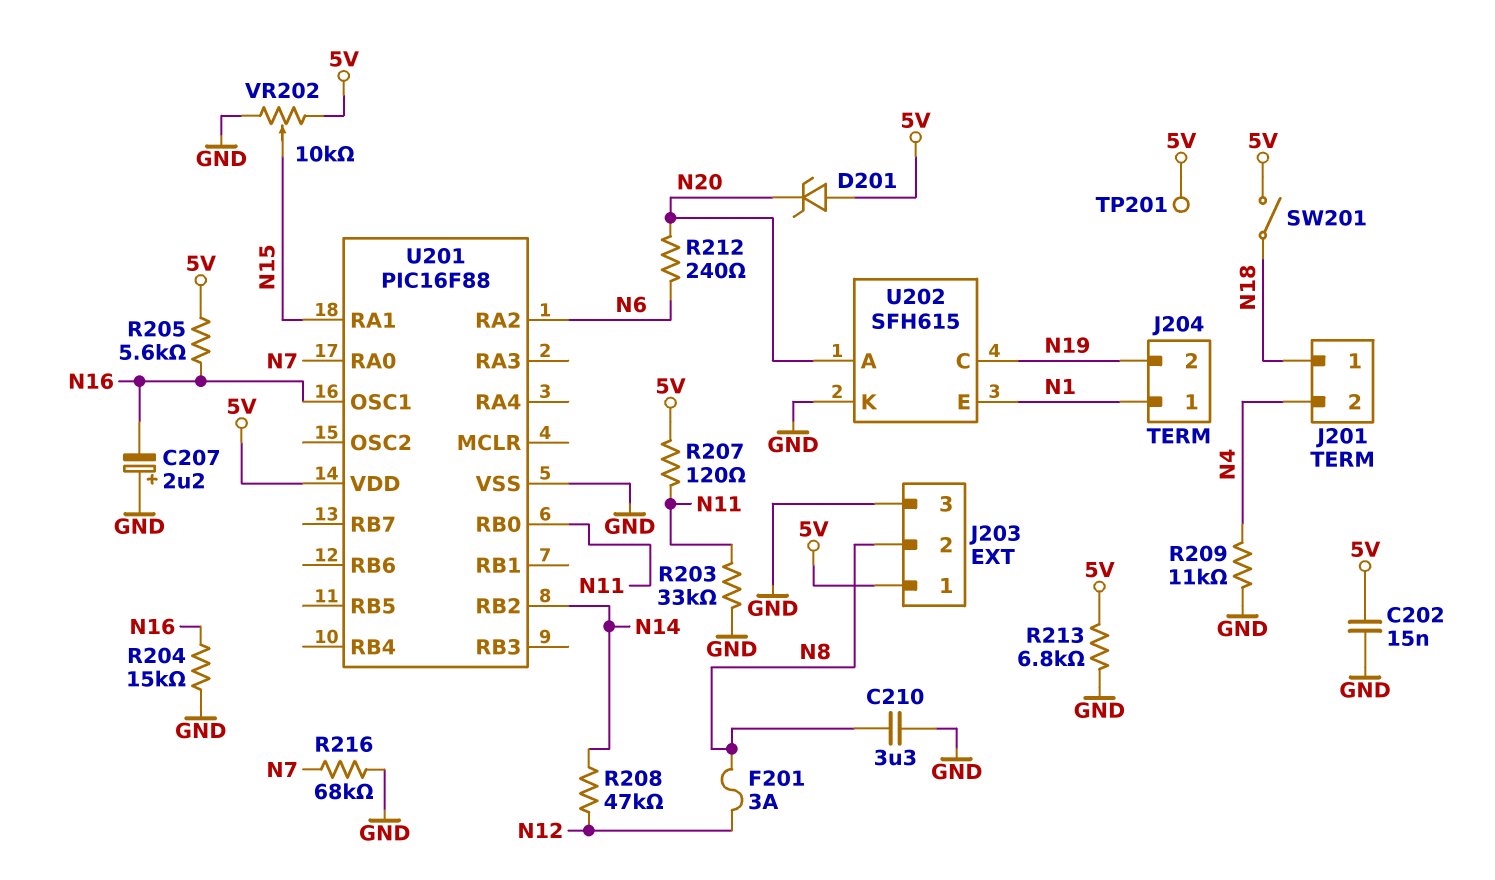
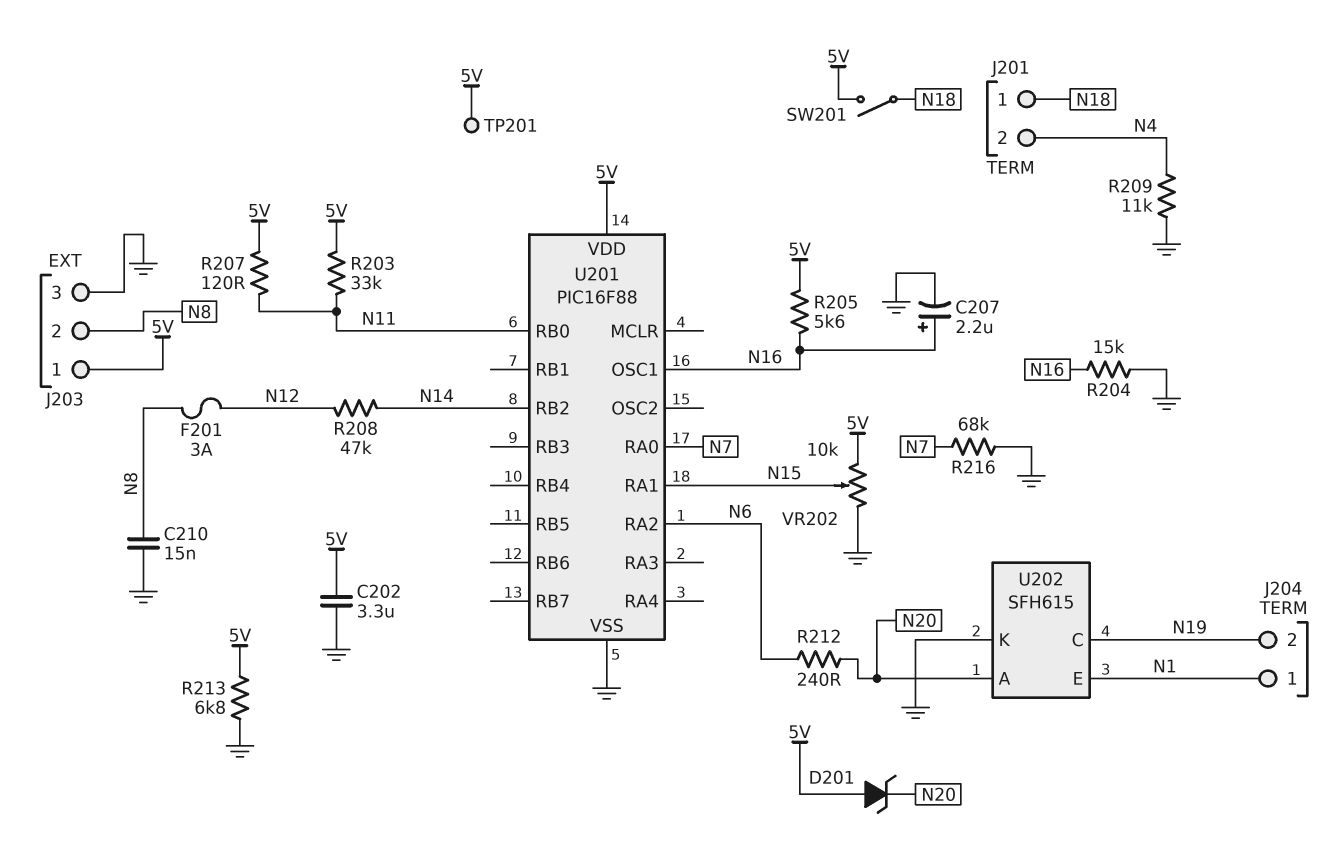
C202: 15nF (5V, GND) -> 3.3uF (5V, GND)
C207: 2.2uF (plus GND, minus N16) -> 2.2uF (plus N16, minus GND)
C210: 3.3uF (GND, N8) -> 15nF (GND, N8)
R203: 33k (GND, N11) -> 33k (5V, N11)

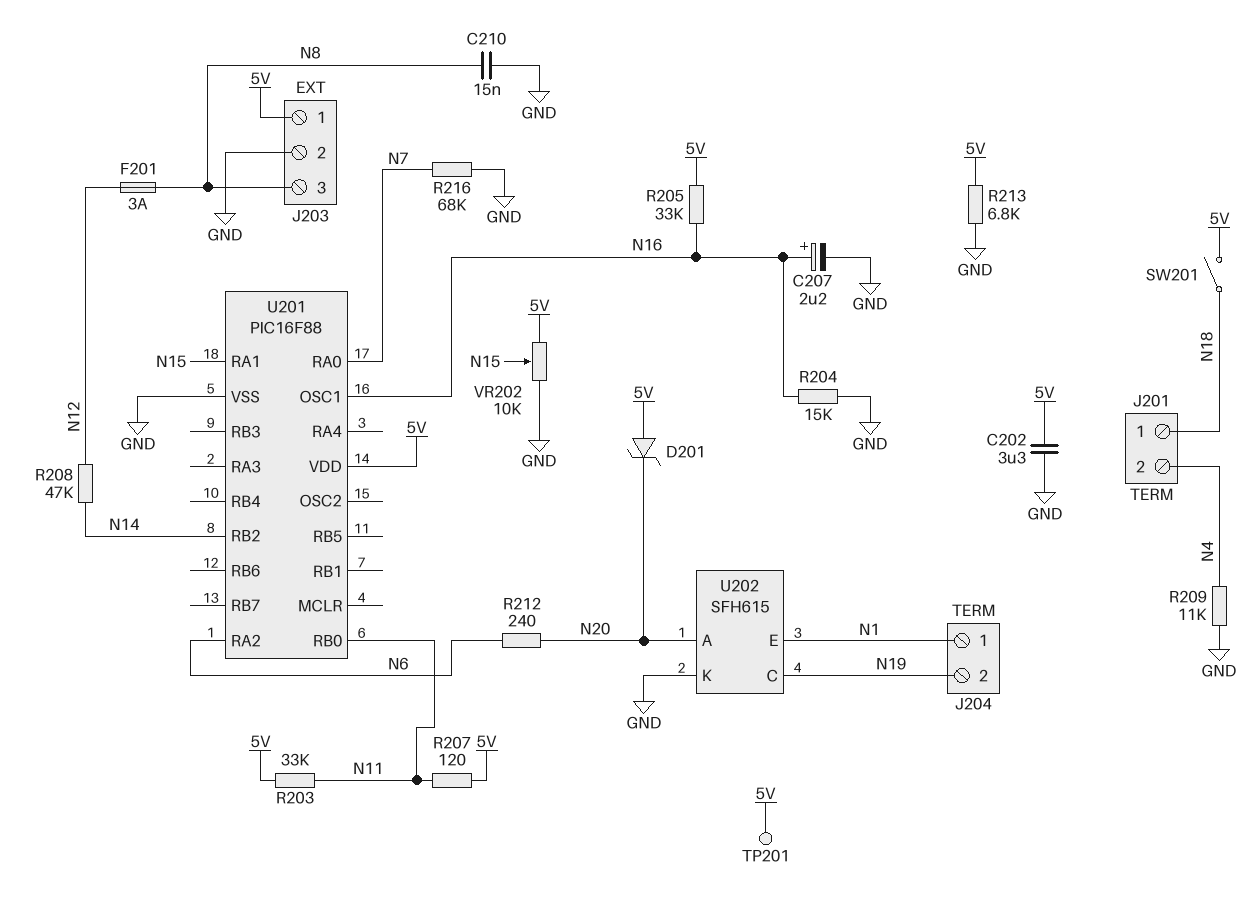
J203 pin 2: N8 -> GND
J203 pin 3: GND -> N8
R205: 5.6k (5V, N16) -> 33k (5V, N16)

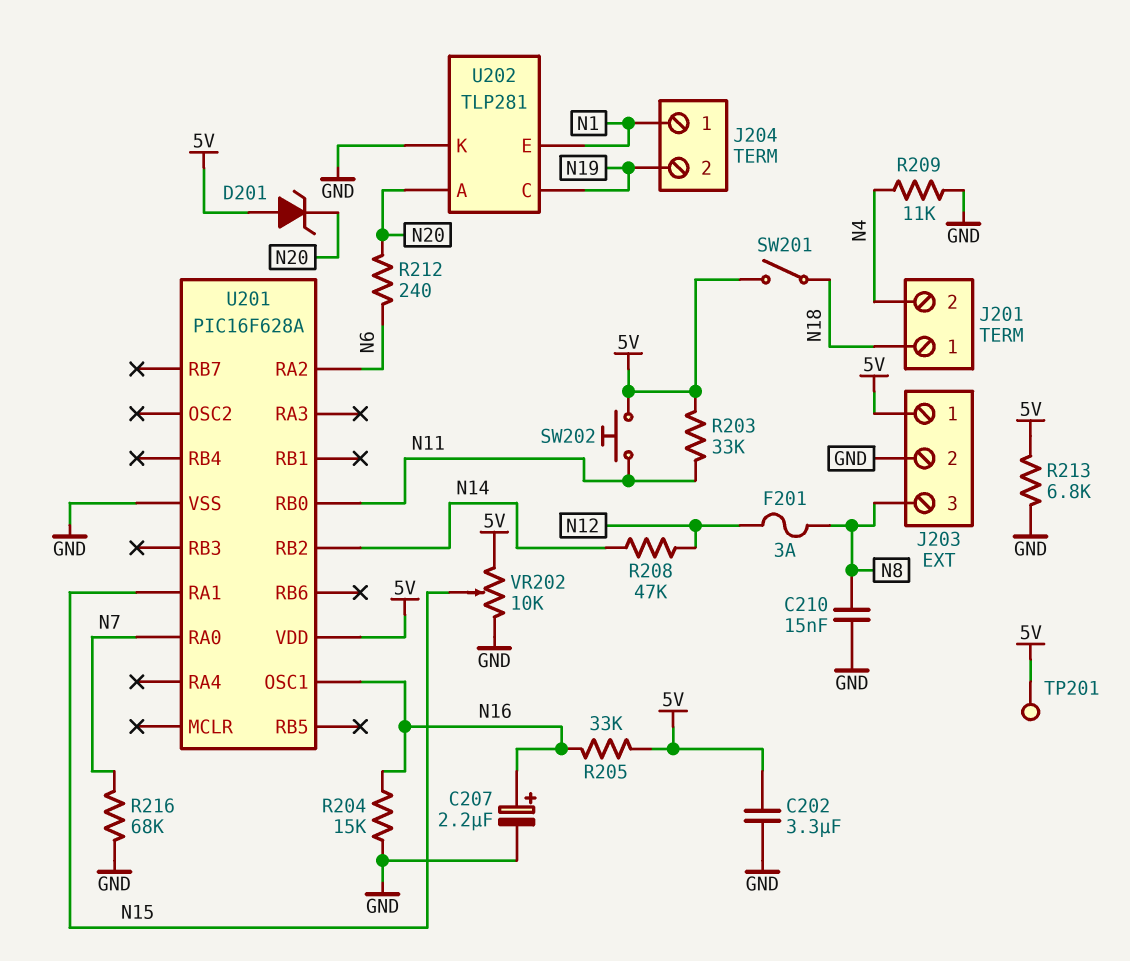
R207: 120 (5V, N11) -> none
SW202: none -> button (5V, N11)
U201: PIC16F88 -> PIC16F628A
U202: SFH615 -> TLP281

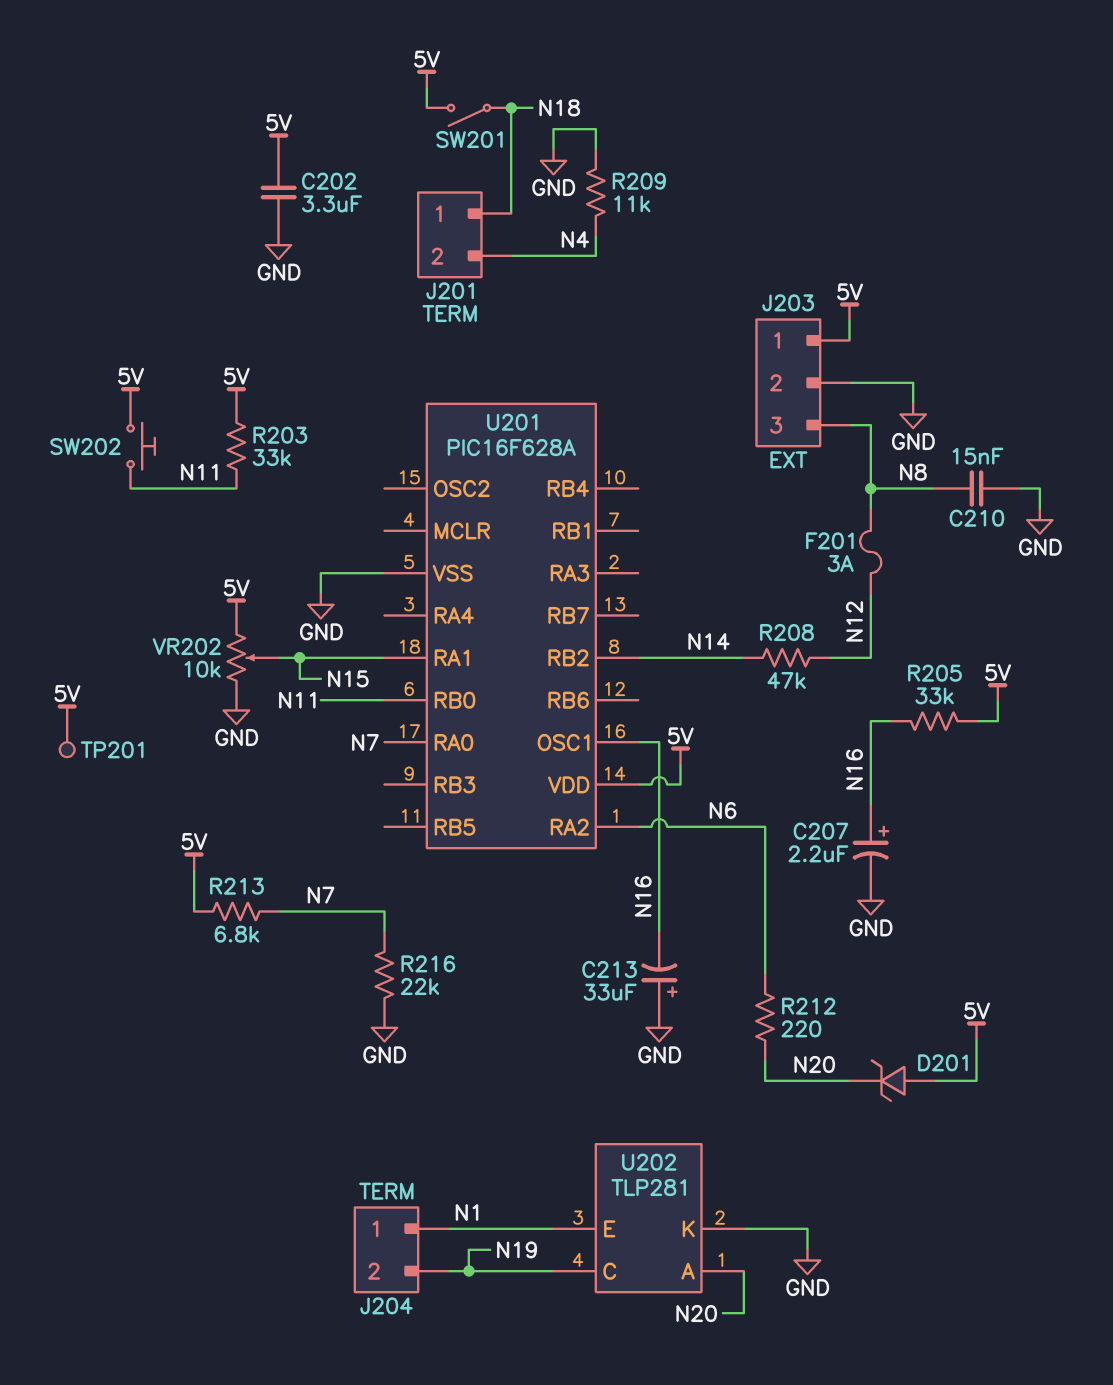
C213: none -> 33uF (plus GND, minus N16)
R204: 15k (GND, N16) -> none
R212: 240 (N6, N20) -> 220 (N6, N20)
R213: 6.8k (5V, GND) -> 6.8k (5V, N7)
R216: 68k (GND, N7) -> 22k (GND, N7)

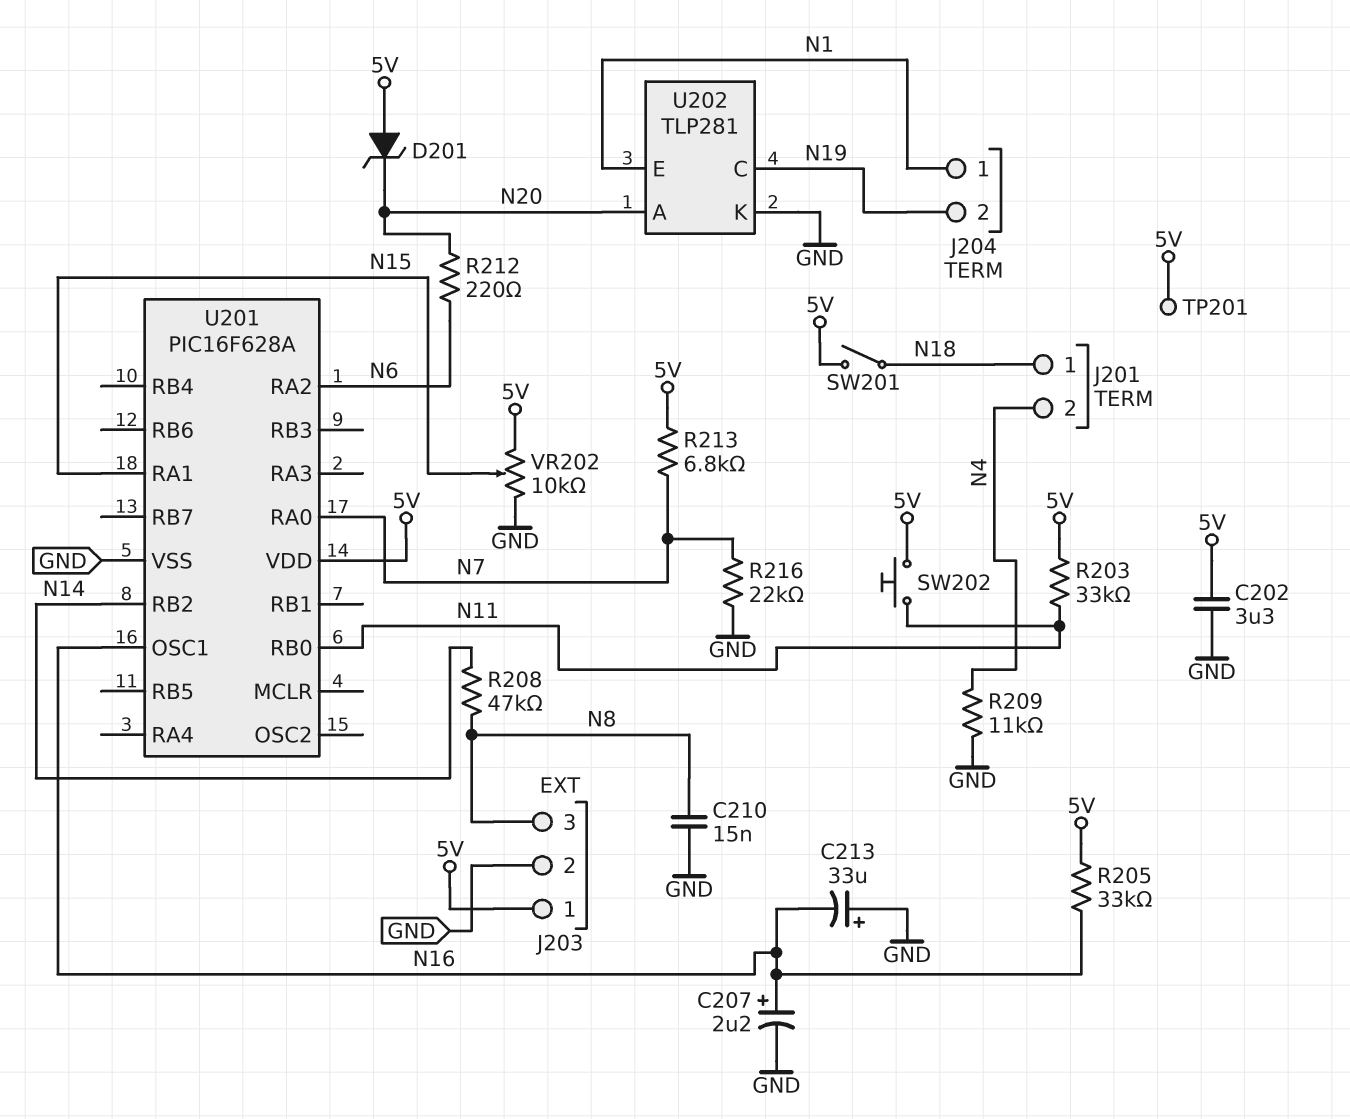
F201: 3A (N8, N12) -> none
R208: 47k (N12, N14) -> 47k (N8, N14)

